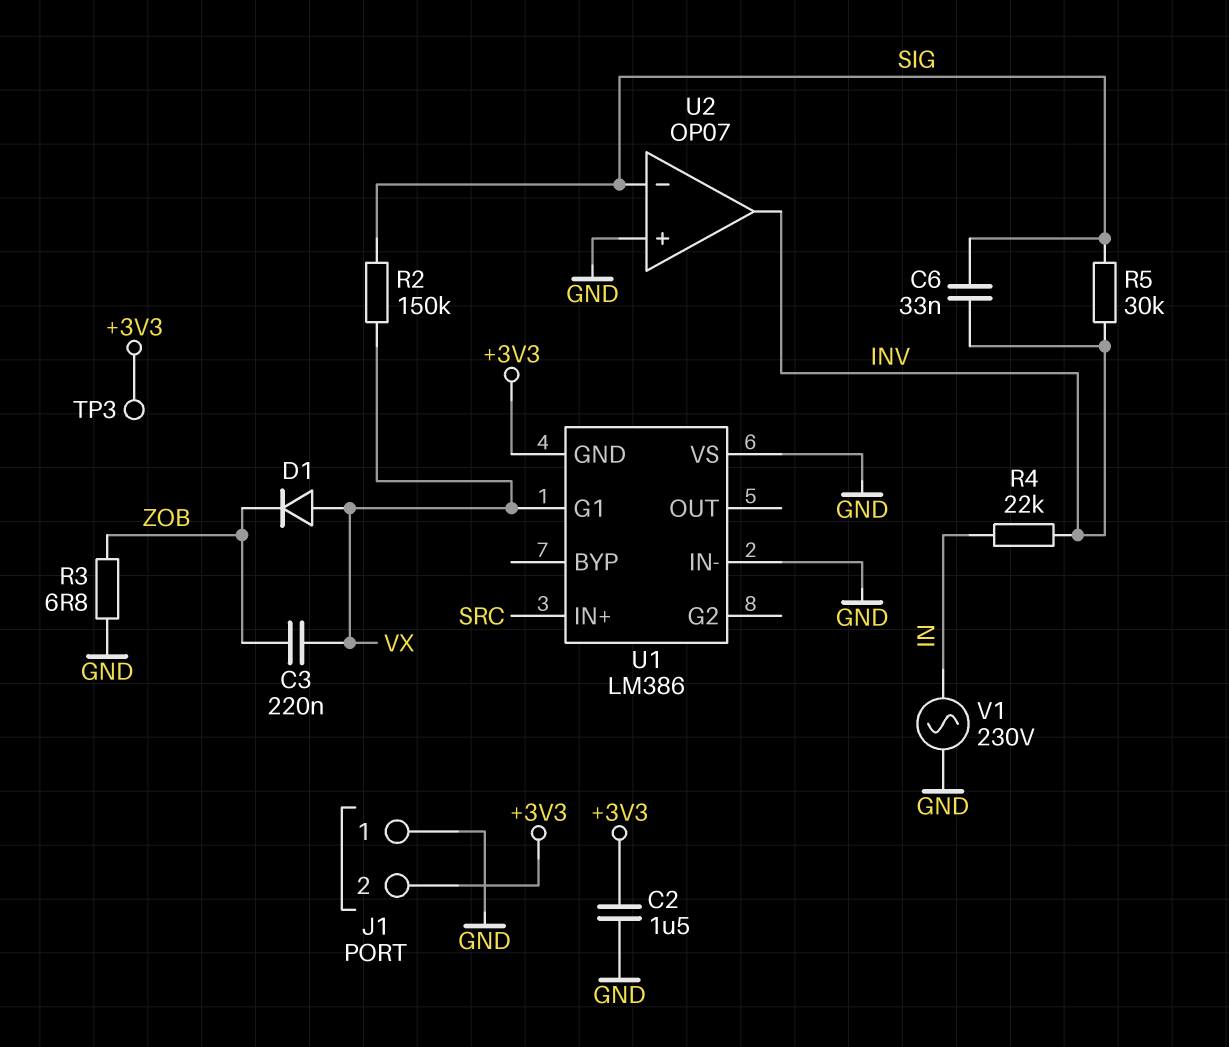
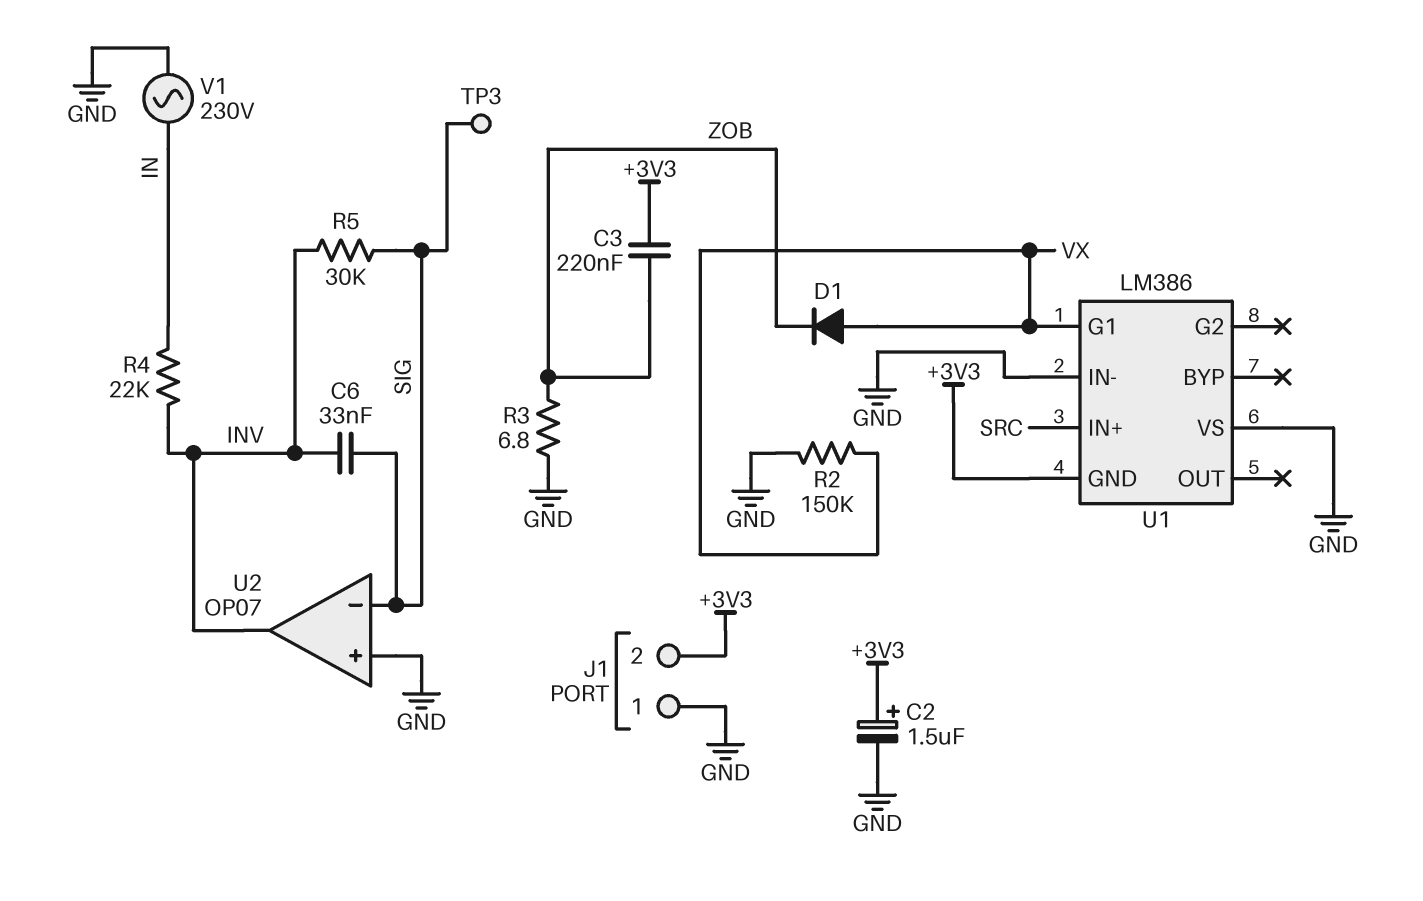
C2: 1.5uF (+3V3, GND) -> 1.5uF (plus +3V3, minus GND)
C3: 220nF (VX, ZOB) -> 220nF (+3V3, ZOB)
R2: 150k (SIG, VX) -> 150k (GND, VX)
TP3: test point (+3V3) -> test point (SIG)

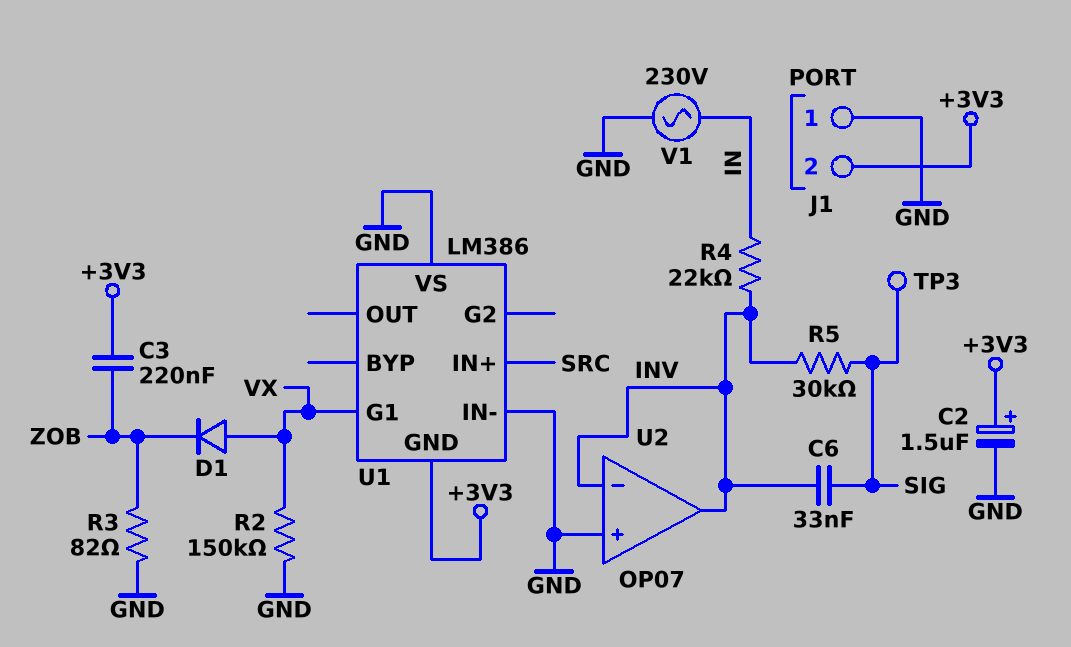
R3: 6.8 (GND, ZOB) -> 82 (GND, ZOB)
U2 pin in-: SIG -> INV

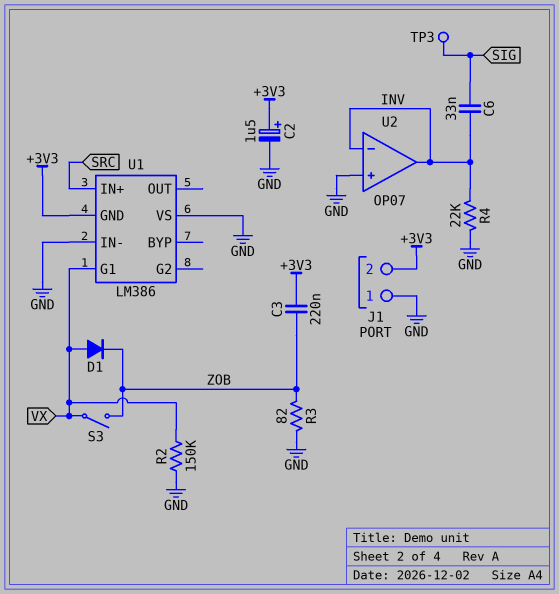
R4: 22k (IN, INV) -> 22k (GND, INV)
R5: 30k (INV, SIG) -> none
S3: none -> switch (VX, ZOB)
V1: AC 230V (GND, IN) -> none

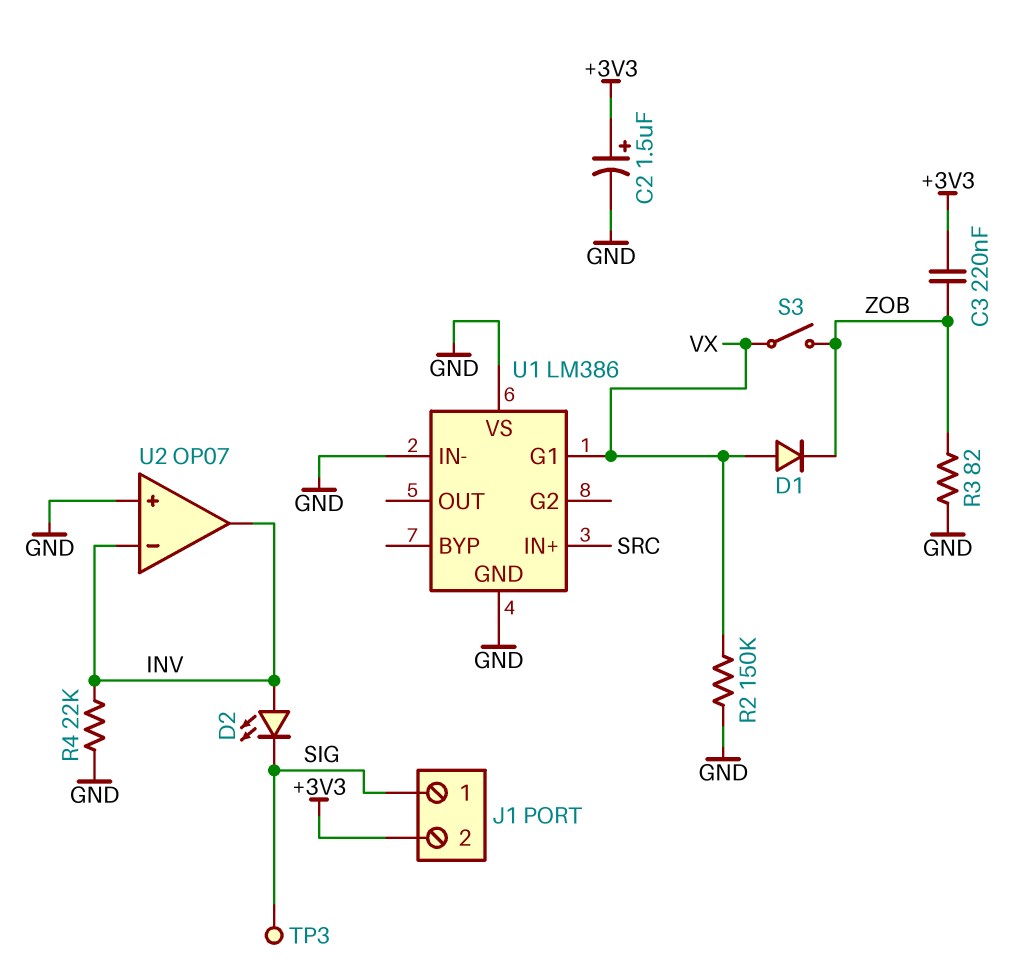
C6: 33nF (INV, SIG) -> none
D2: none -> LED (A INV, K SIG)
J1 pin 1: GND -> SIG
U1 pin GND: +3V3 -> GND

